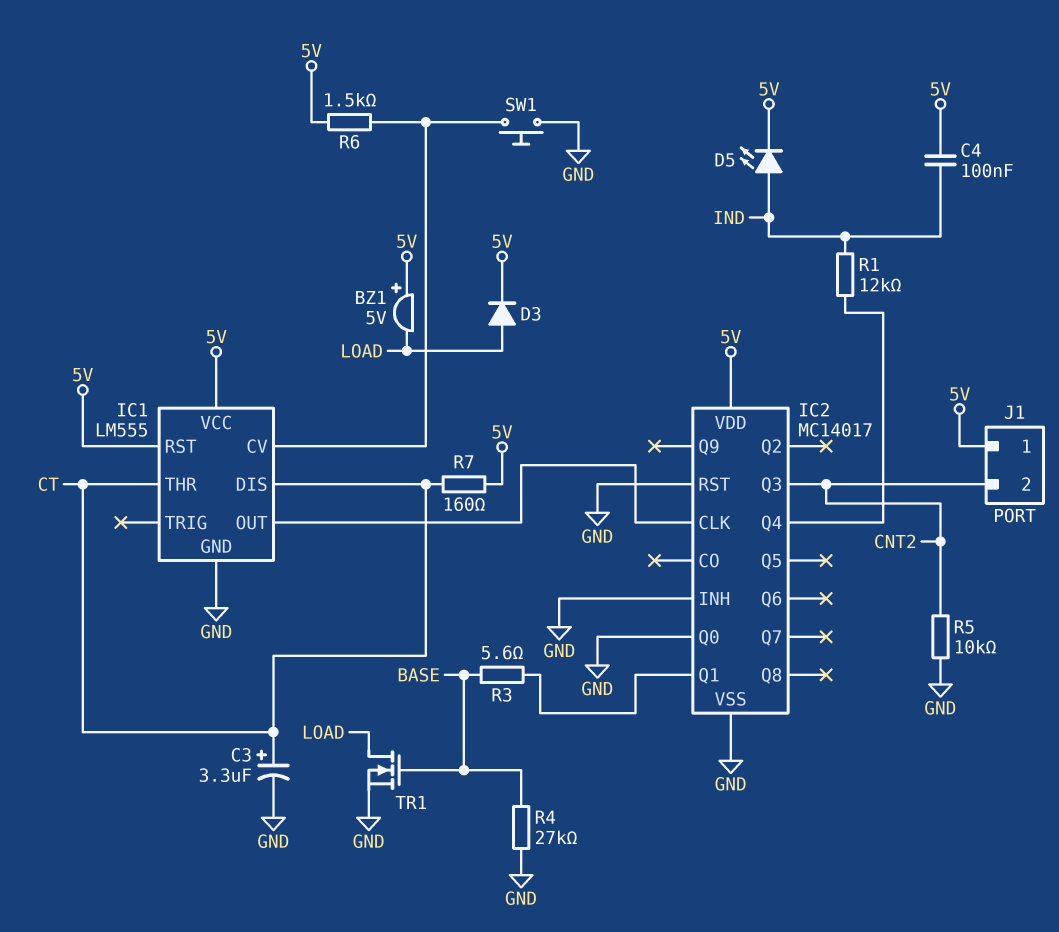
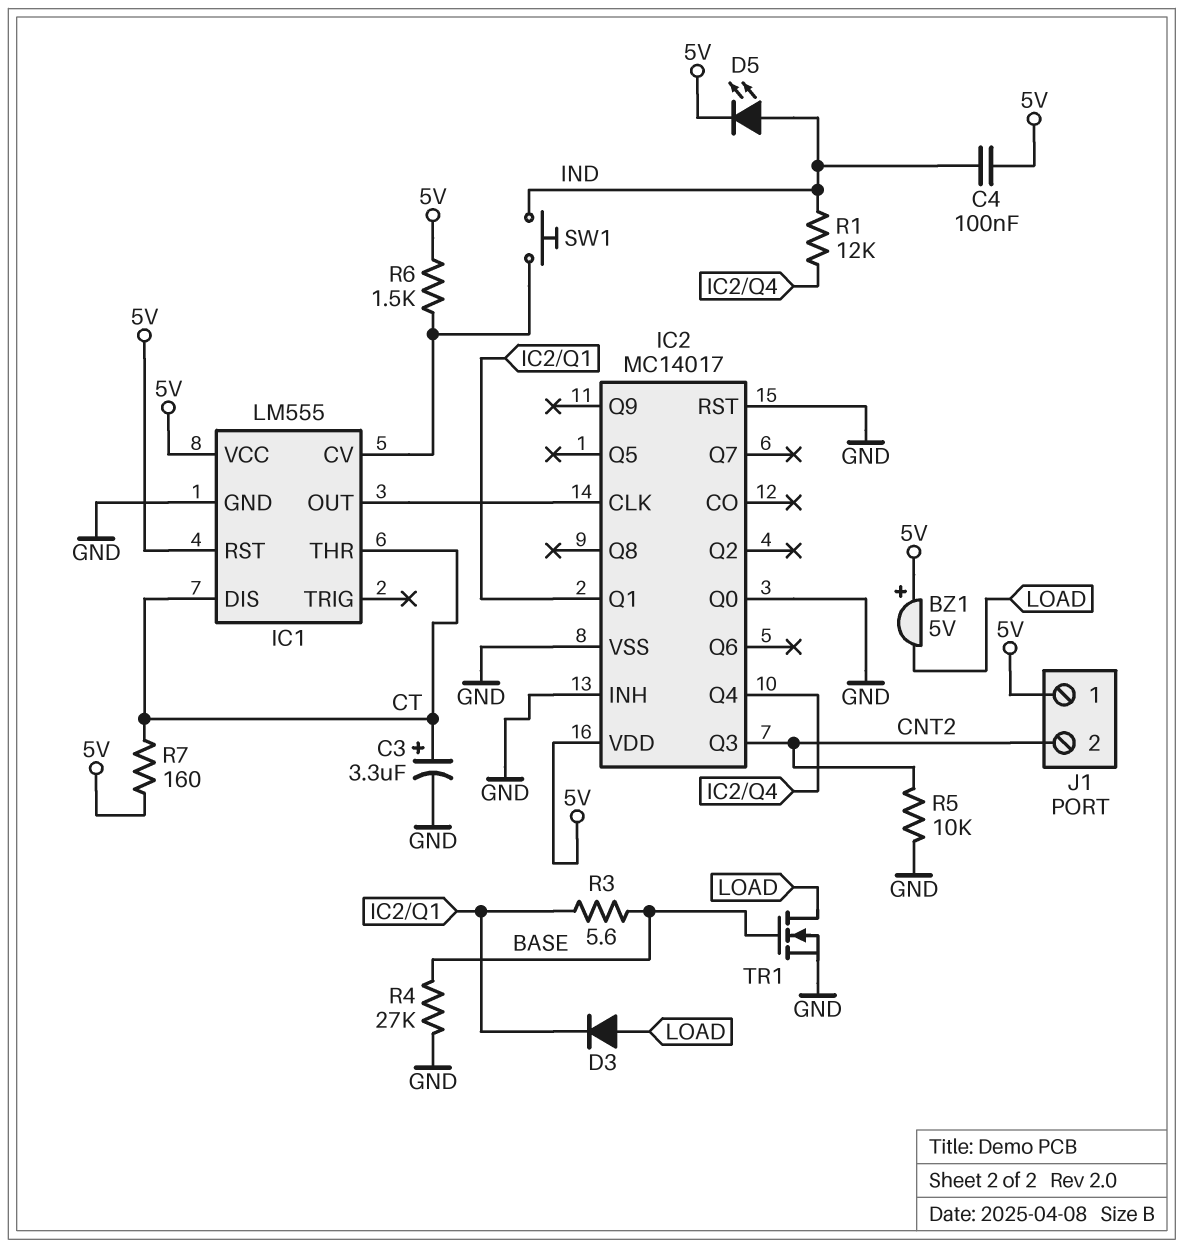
D3: diode (A LOAD, K 5V) -> diode (A LOAD, K IC2/Q1)
SW1: button (GND, IC1/CV) -> button (IC1/CV, IND)

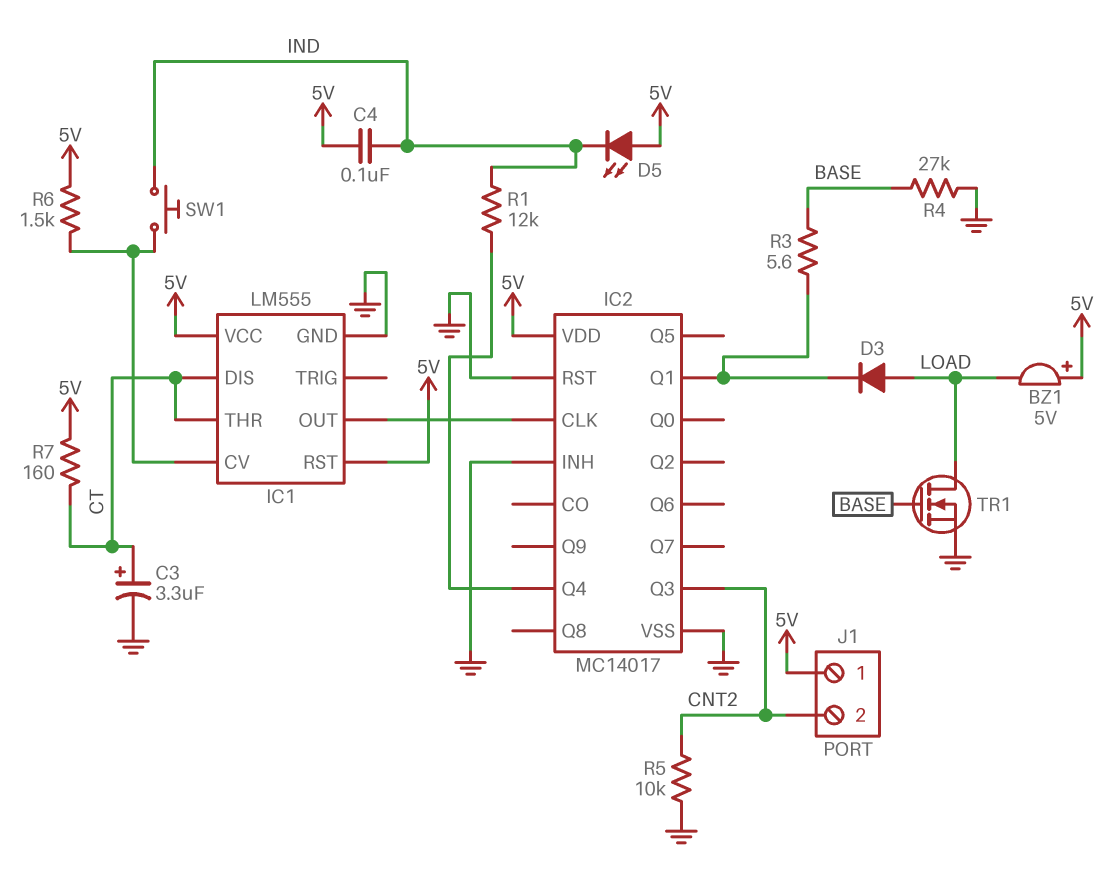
D5: LED (A IND, K 5V) -> LED (A 5V, K IND)
IC2 pin Q0: GND -> none

